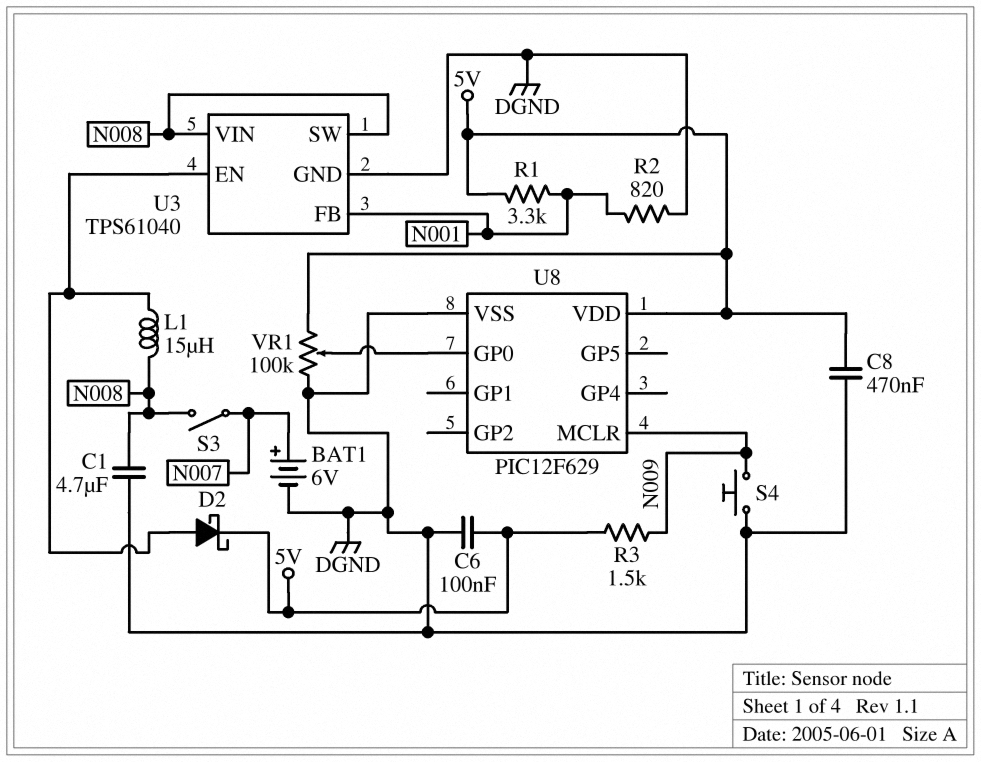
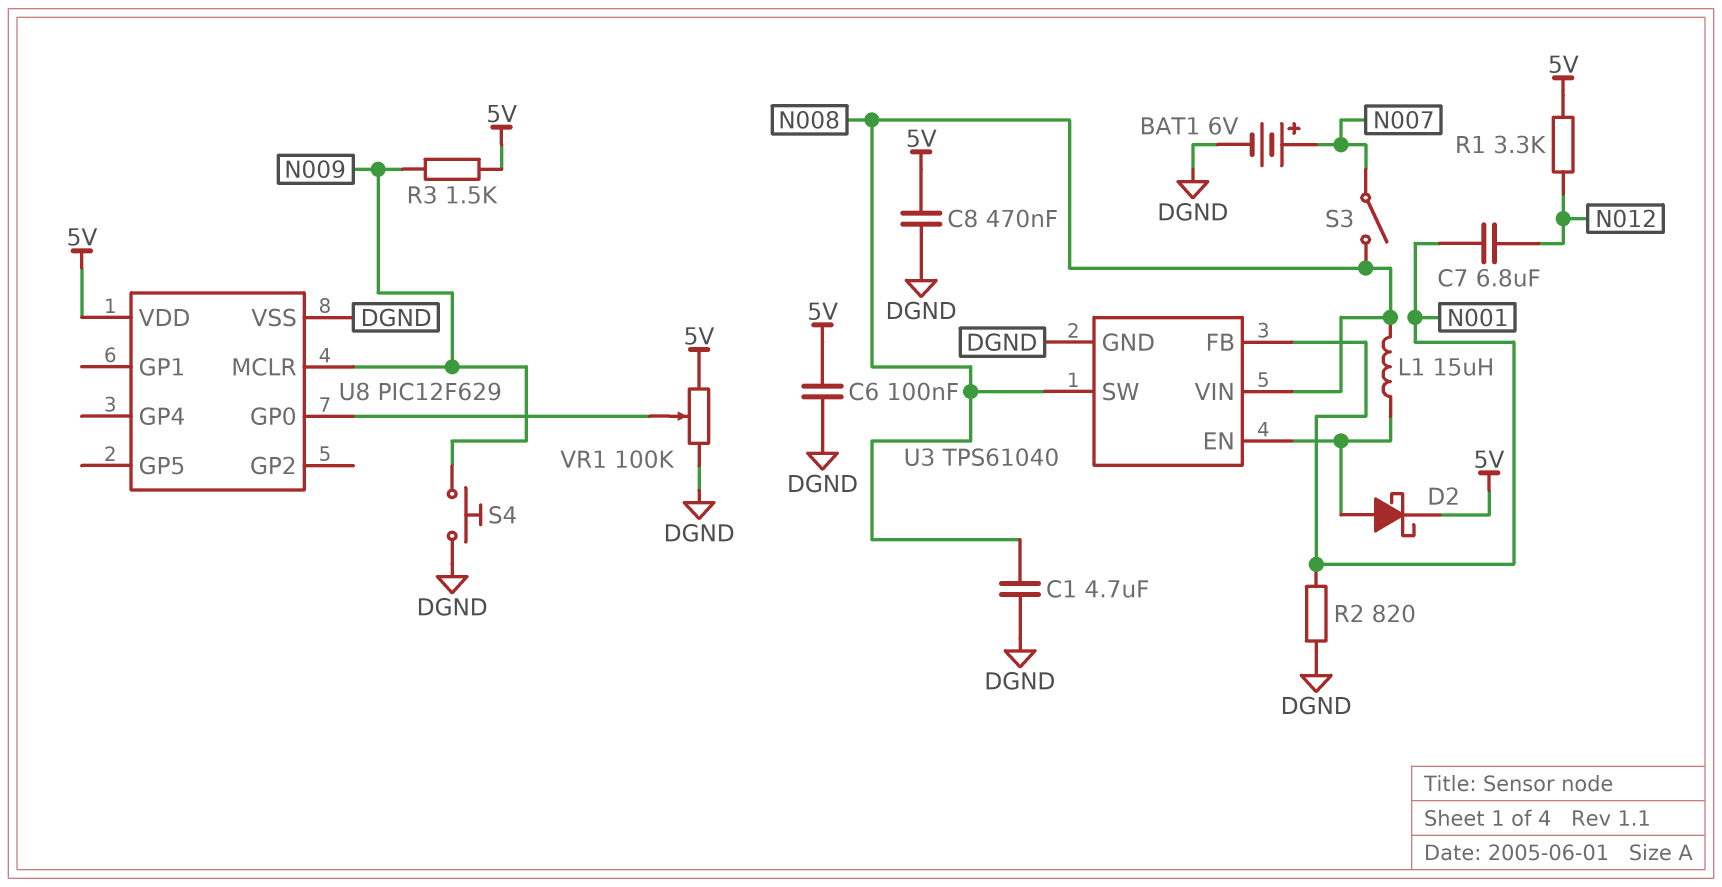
C7: none -> 6.8uF (N001, N012)
R1: 3.3k (5V, N001) -> 3.3k (5V, N012)

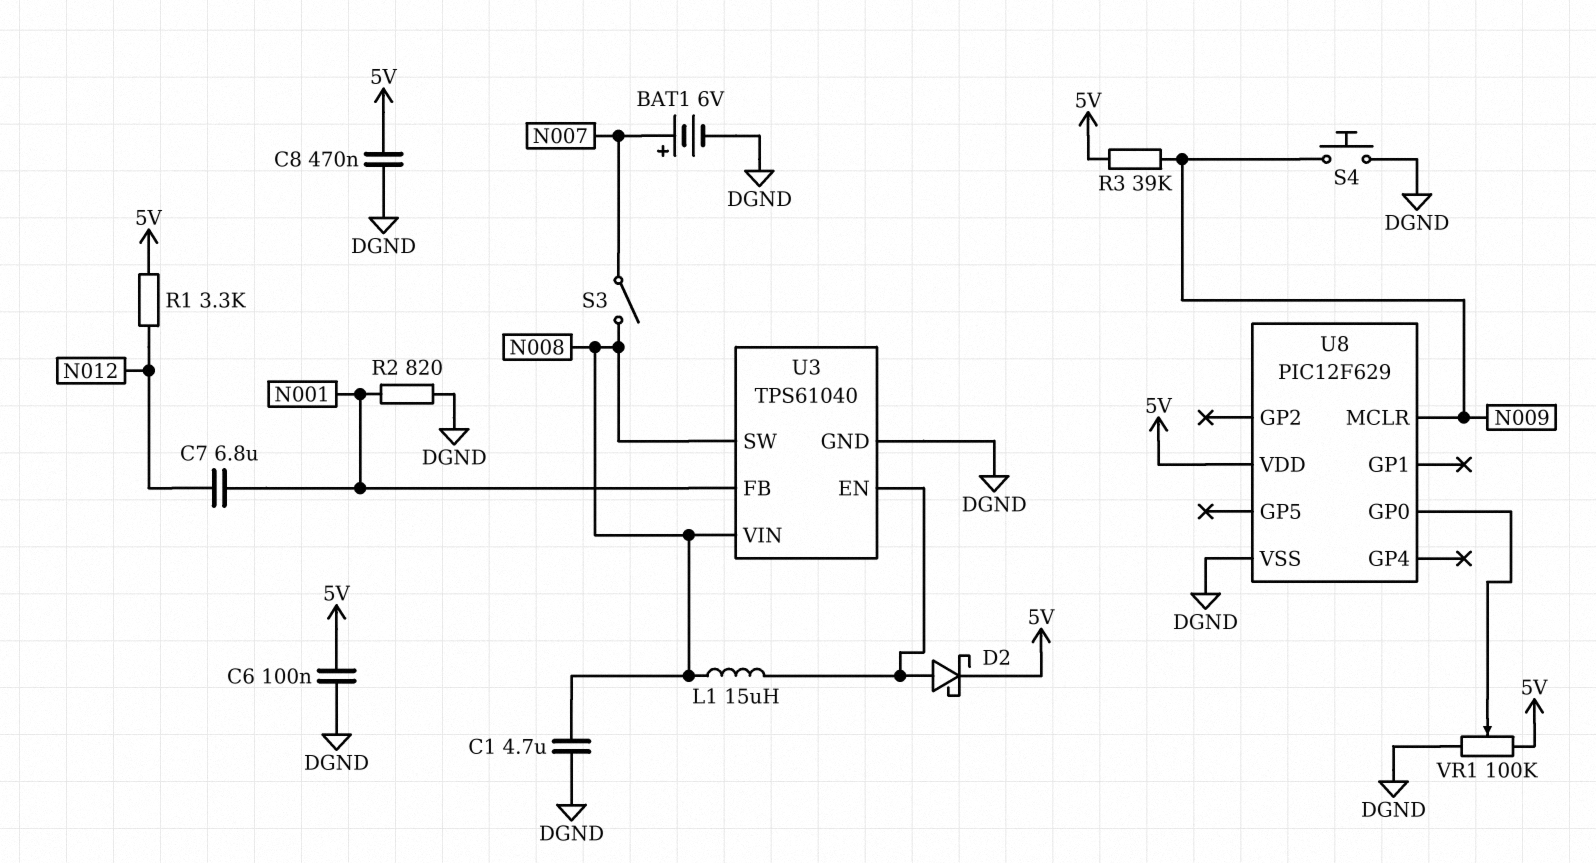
R3: 1.5k (5V, N009) -> 39k (5V, N009)

